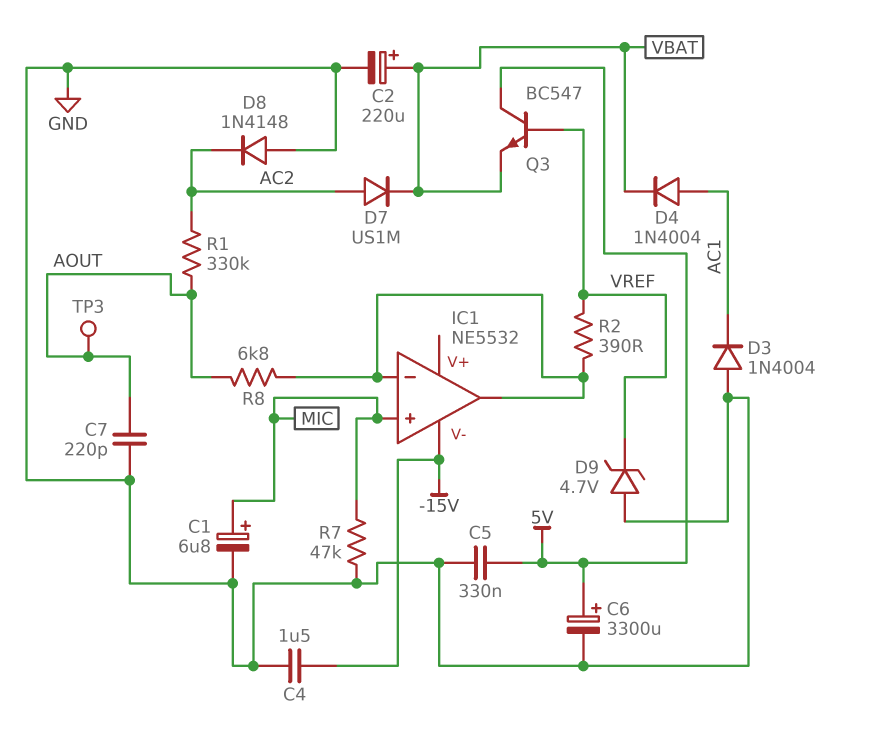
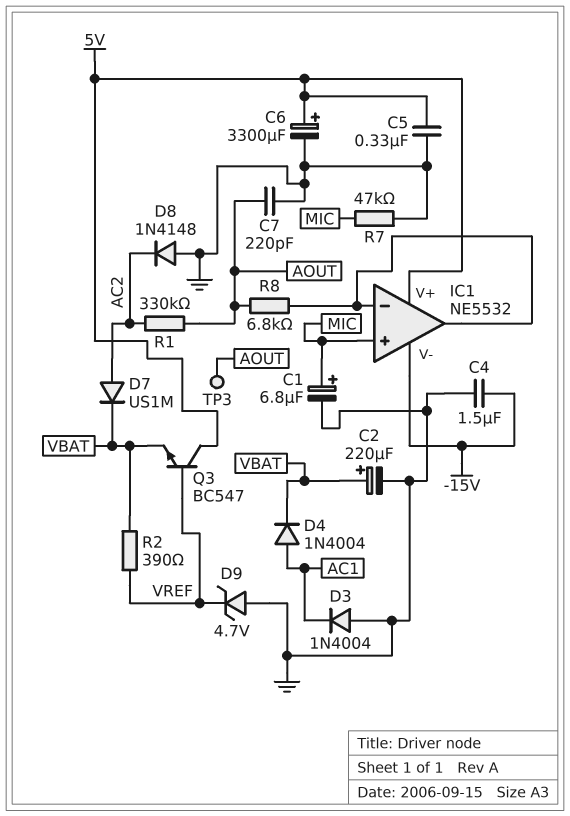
IC1 pin V+: none -> 5V
R2: 390 (IC1/in-, VREF) -> 390 (VBAT, VREF)

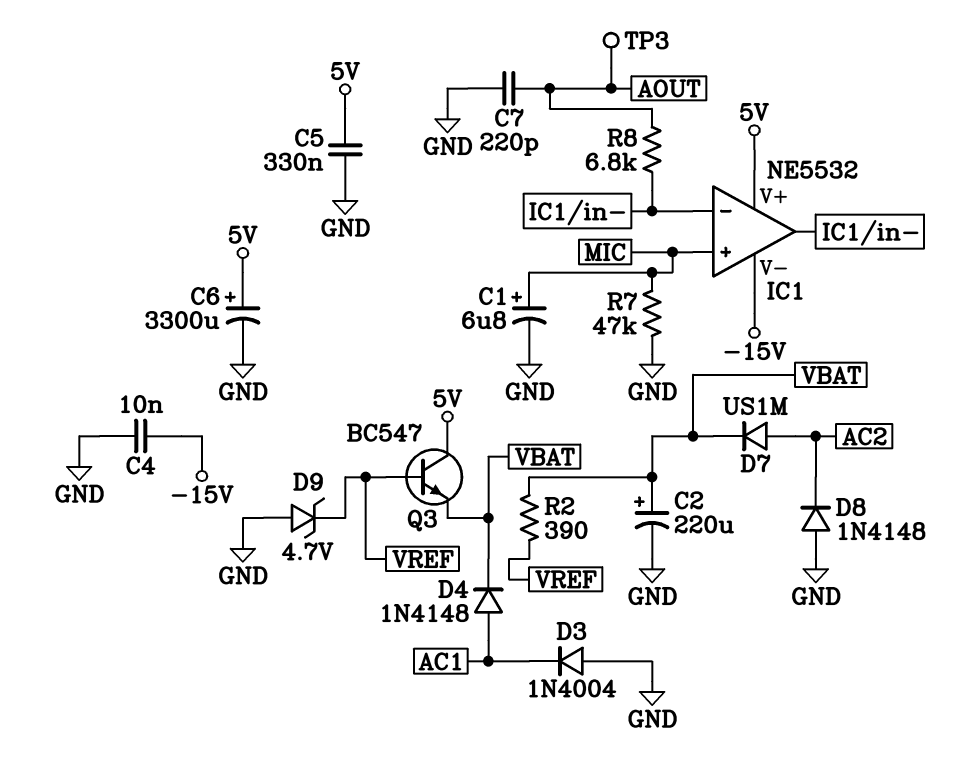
C4: 1.5uF (-15V, GND) -> 10nF (-15V, GND)
D4: diode 1N4004 (A AC1, K VBAT) -> diode 1N4148 (A AC1, K VBAT)
R1: 330k (AC2, AOUT) -> none

